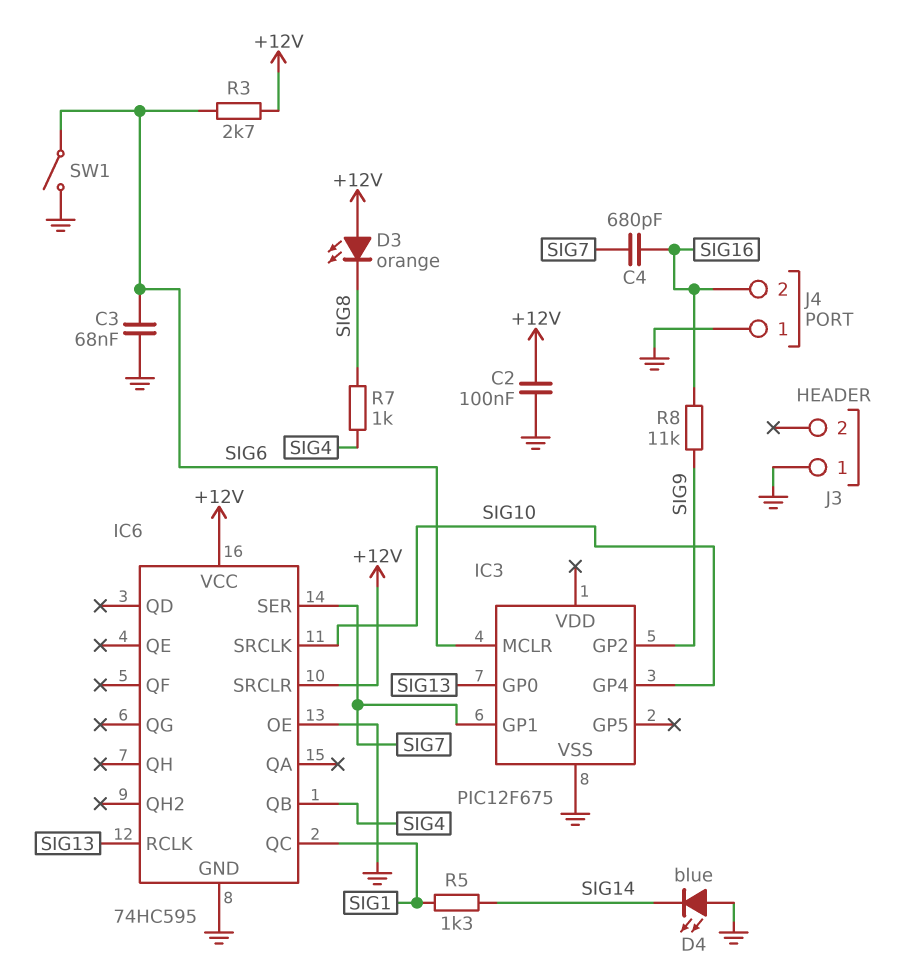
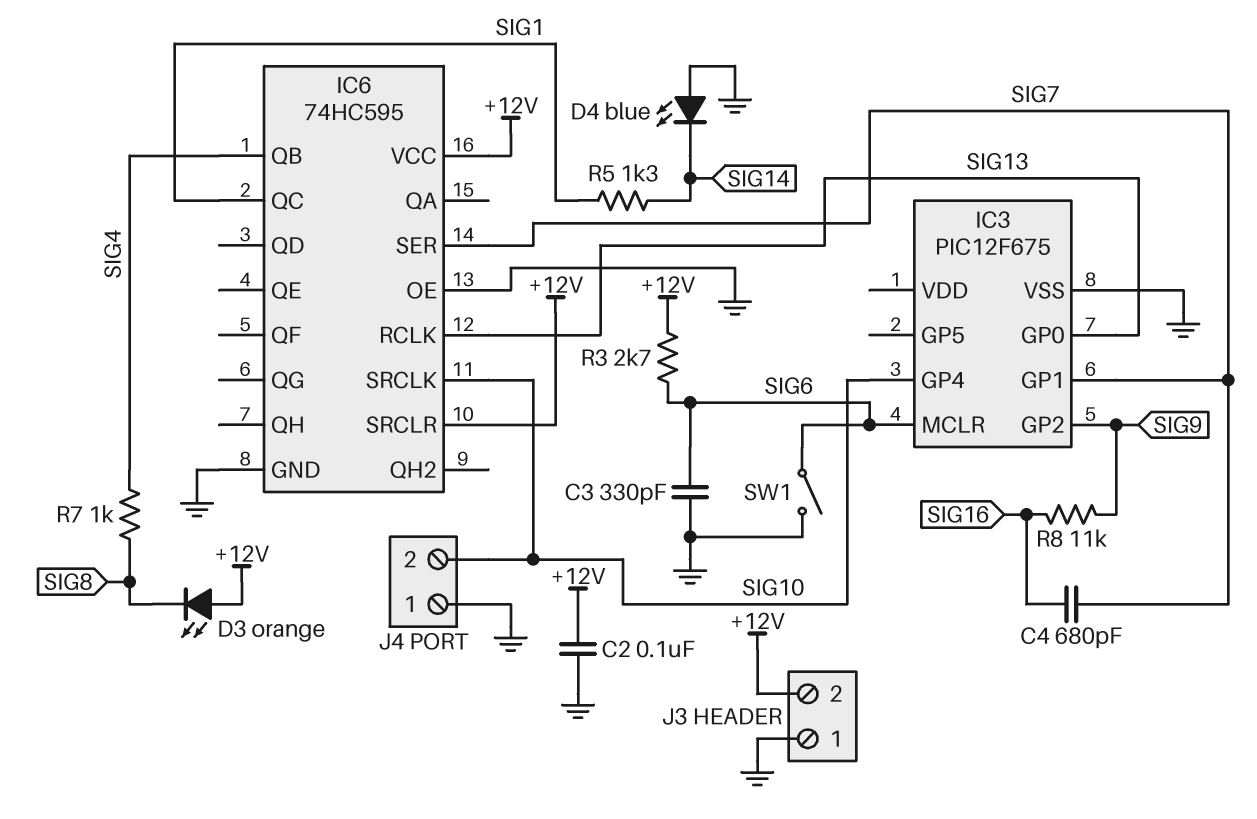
C3: 68nF (GND, SIG6) -> 330pF (GND, SIG6)
J3 pin 2: none -> +12V
J4 pin 2: SIG16 -> SIG10

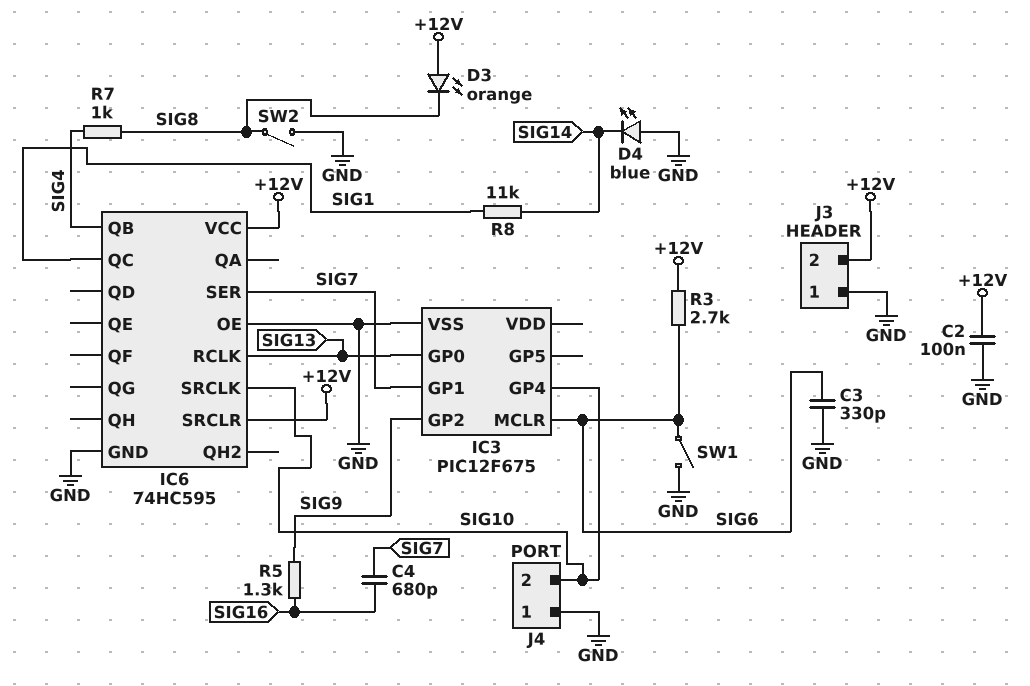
R5: 1.3k (SIG1, SIG14) -> 1.3k (SIG9, SIG16)
R8: 11k (SIG9, SIG16) -> 11k (SIG1, SIG14)
SW2: none -> switch (GND, SIG8)

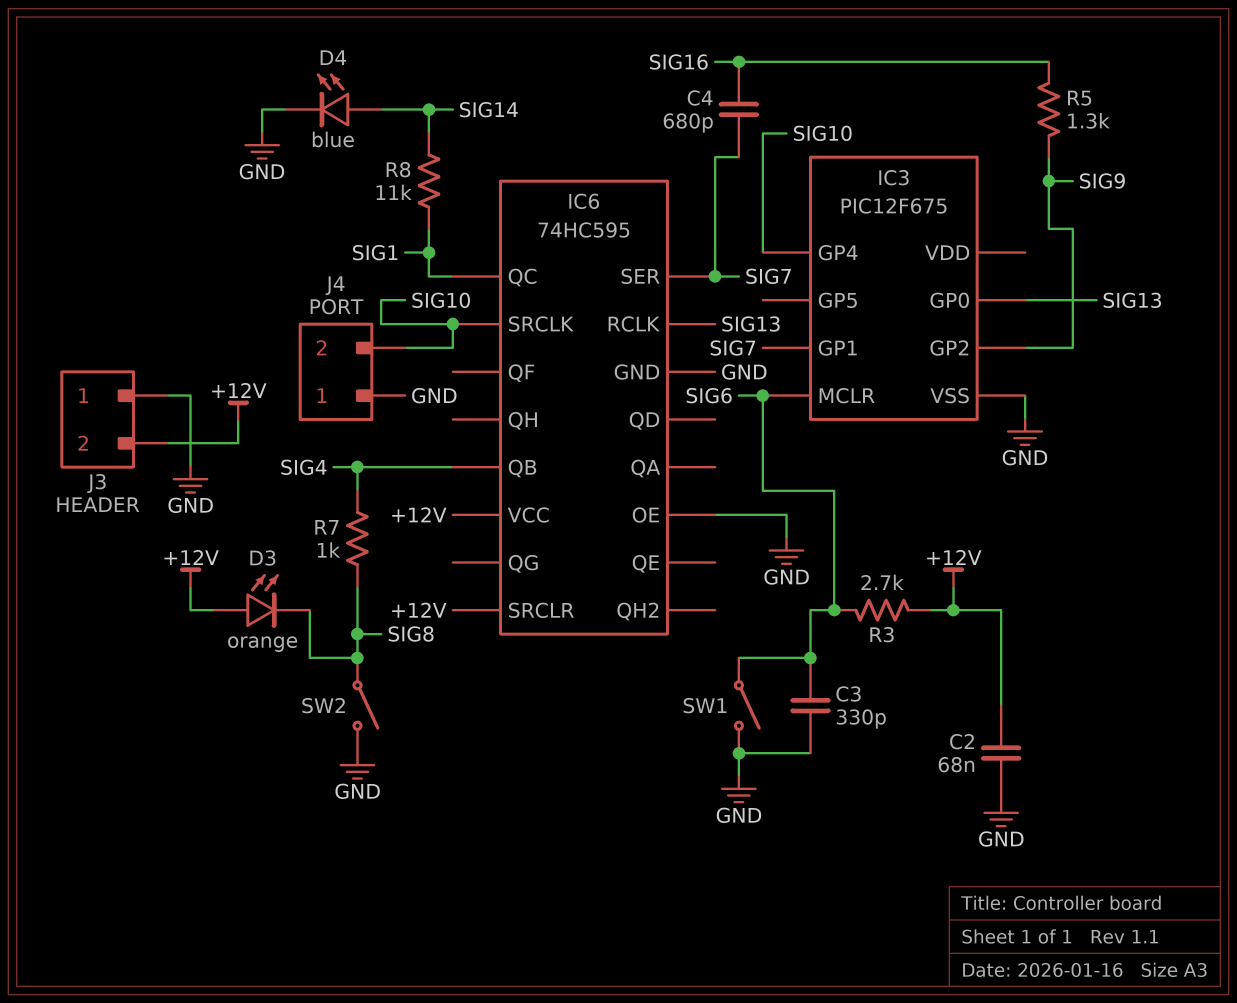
C2: 100nF (+12V, GND) -> 68nF (+12V, GND)
D4: LED blue (A GND, K SIG14) -> LED blue (A SIG14, K GND)

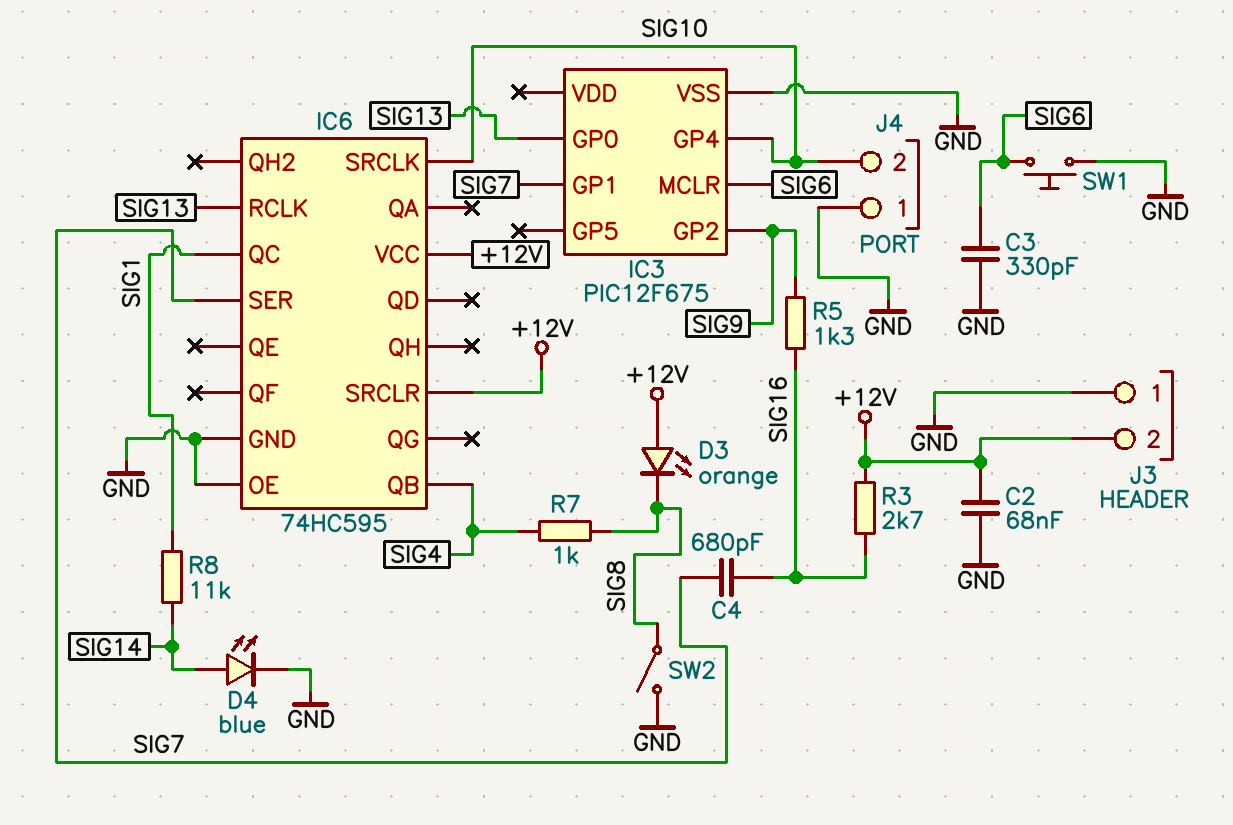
R3: 2.7k (+12V, SIG6) -> 2.7k (+12V, SIG16)
SW1: switch (GND, SIG6) -> button (GND, SIG6)

